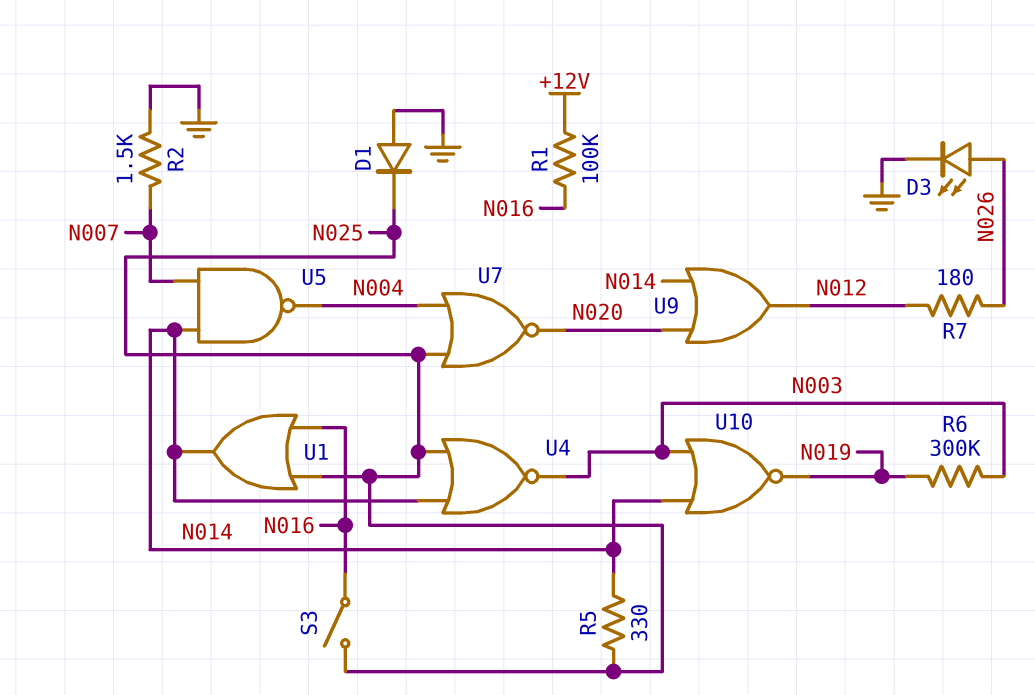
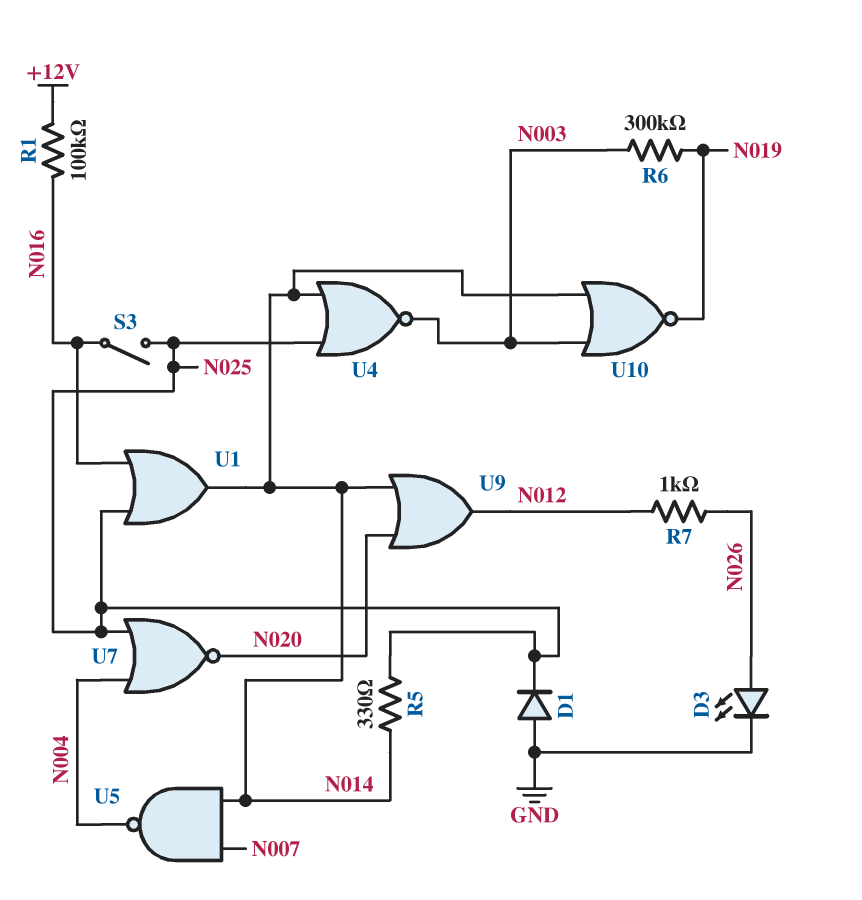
R2: 1.5k (GND, N007) -> none
R7: 180 (N012, N026) -> 1k (N012, N026)

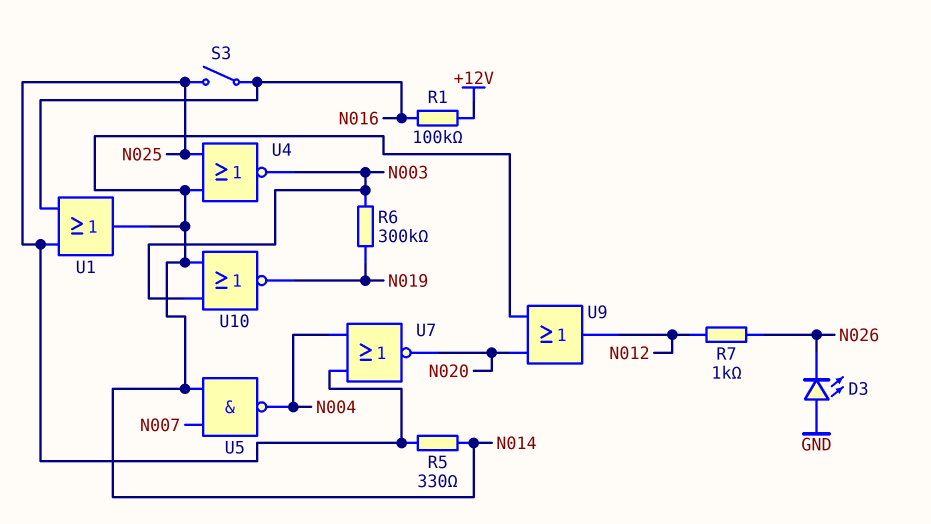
D1: diode (A GND, K N025) -> none
D3: LED (A N026, K GND) -> LED (A GND, K N026)

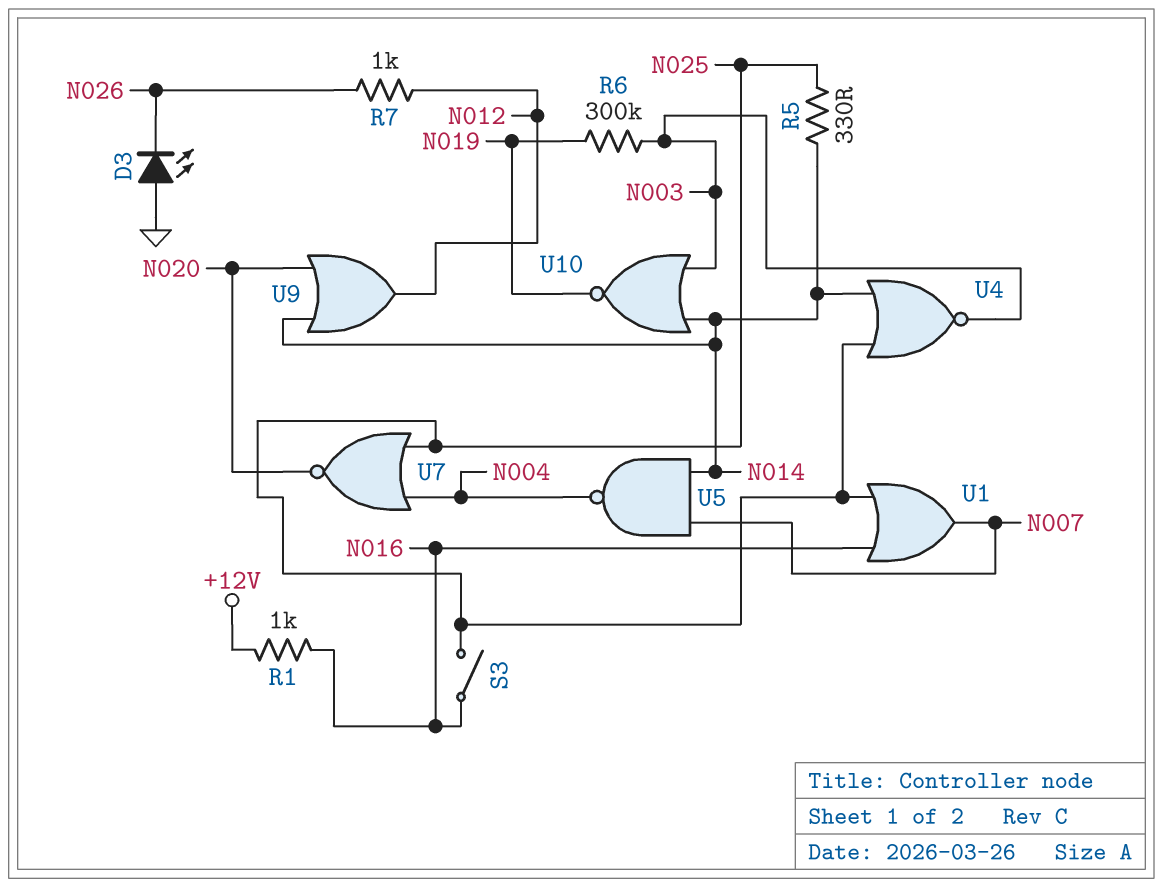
R1: 100k (+12V, N016) -> 1k (+12V, N016)
U1: OR (in N016, in N025, out N014) -> OR (in N016, in N025, out N007)

